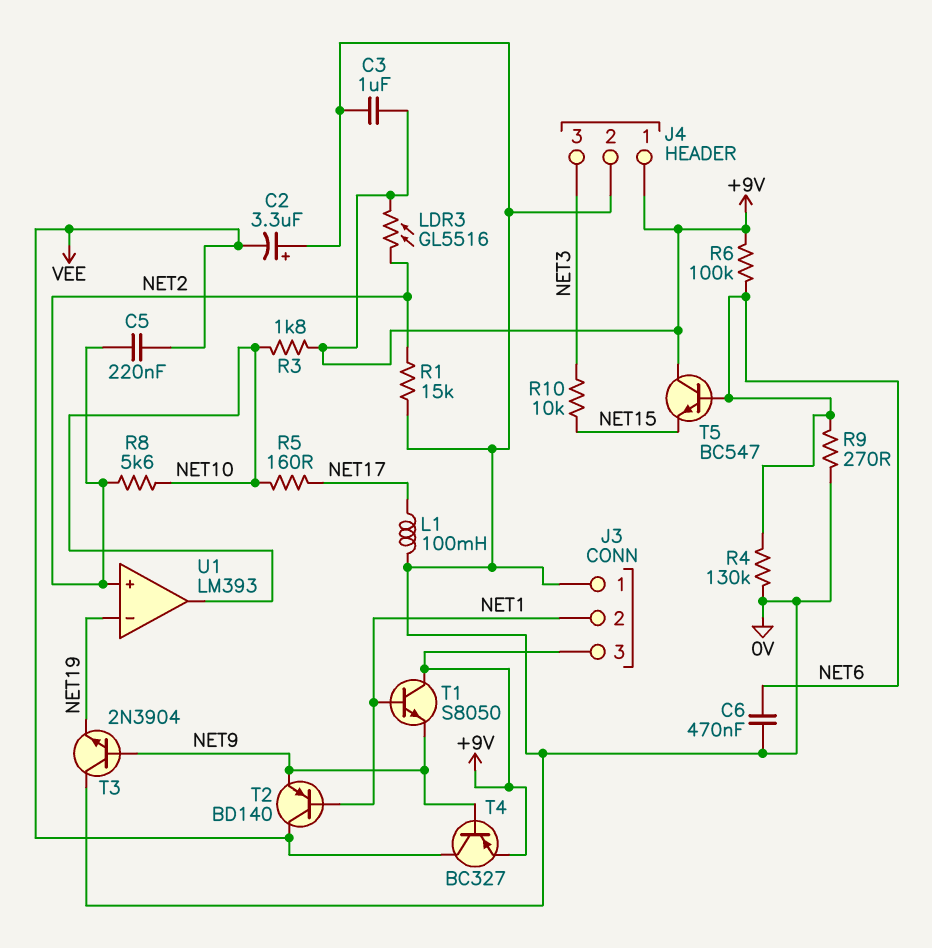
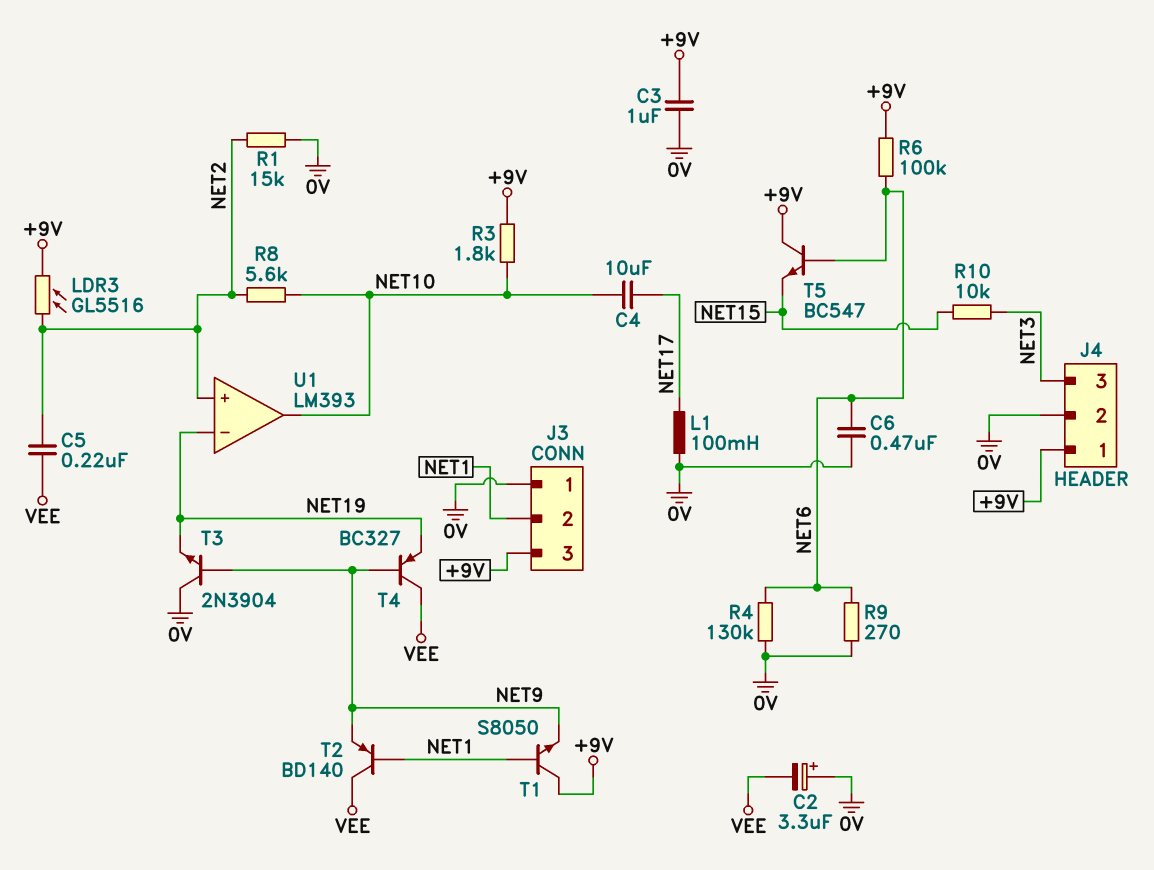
C4: none -> 10uF (NET10, NET17)
R5: 160 (NET10, NET17) -> none
T4: PNP BC327 (B NET9, C VEE, E +9V) -> PNP BC327 (B NET9, C VEE, E NET19)

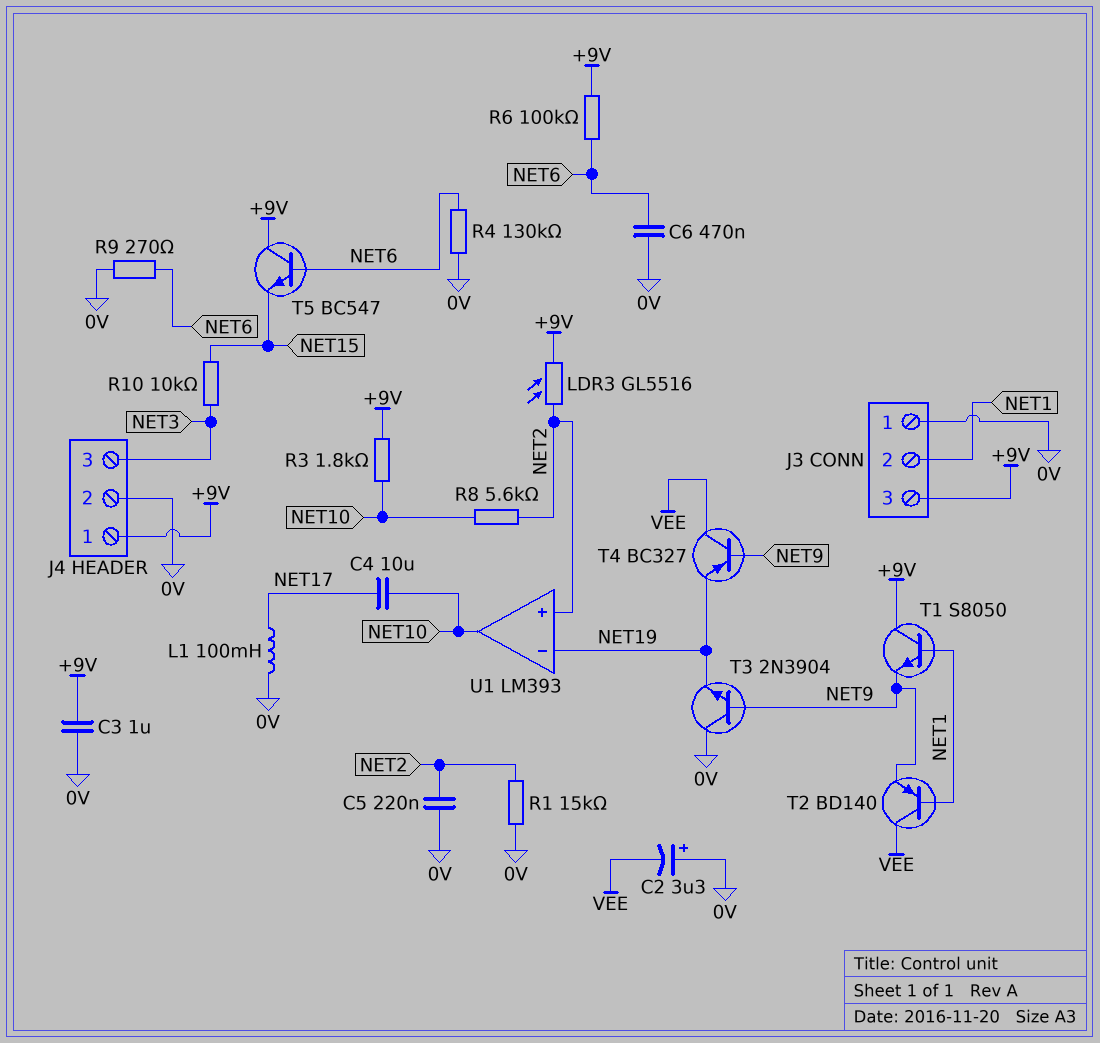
C5: 220nF (NET2, VEE) -> 220nF (0V, NET2)

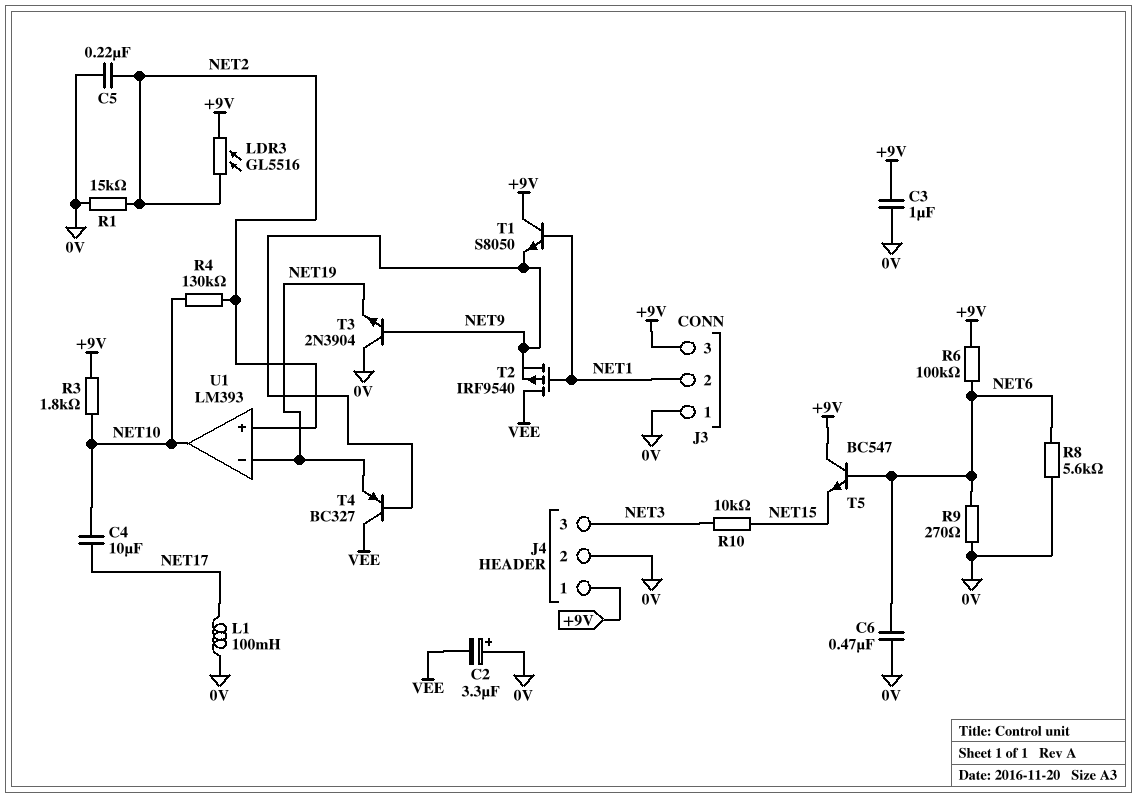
R4: 130k (0V, NET6) -> 130k (NET2, NET10)
R8: 5.6k (NET2, NET10) -> 5.6k (0V, NET6)
T2: PNP BD140 (B NET1, C VEE, E NET9) -> PMOS IRF9540 (G NET1, D VEE, S NET9)

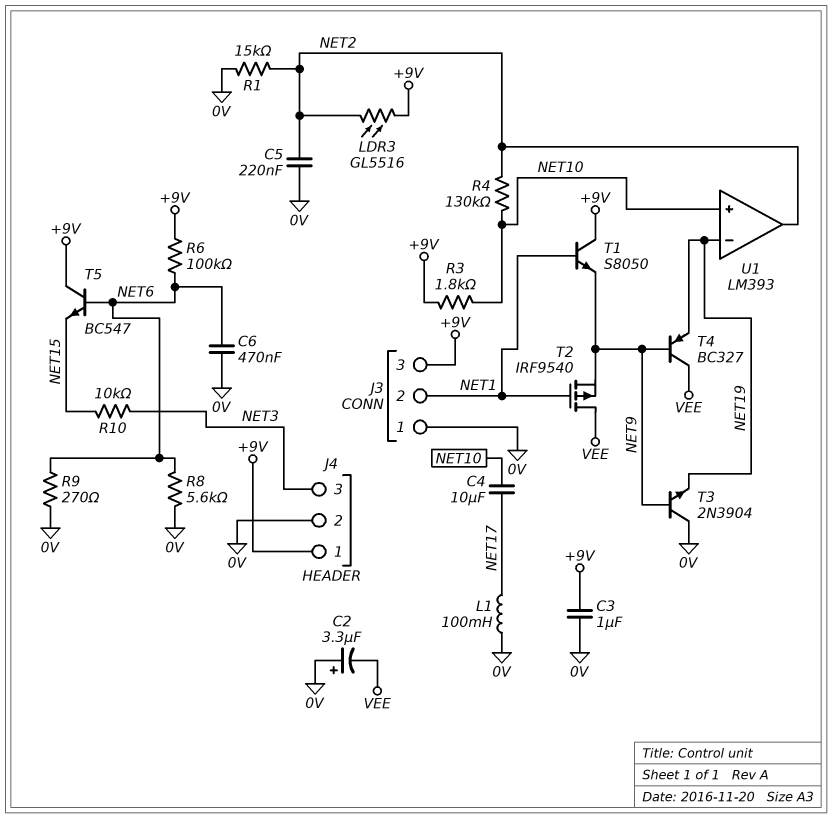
U1 pin in+: NET2 -> NET10
U1 pin out: NET10 -> NET2

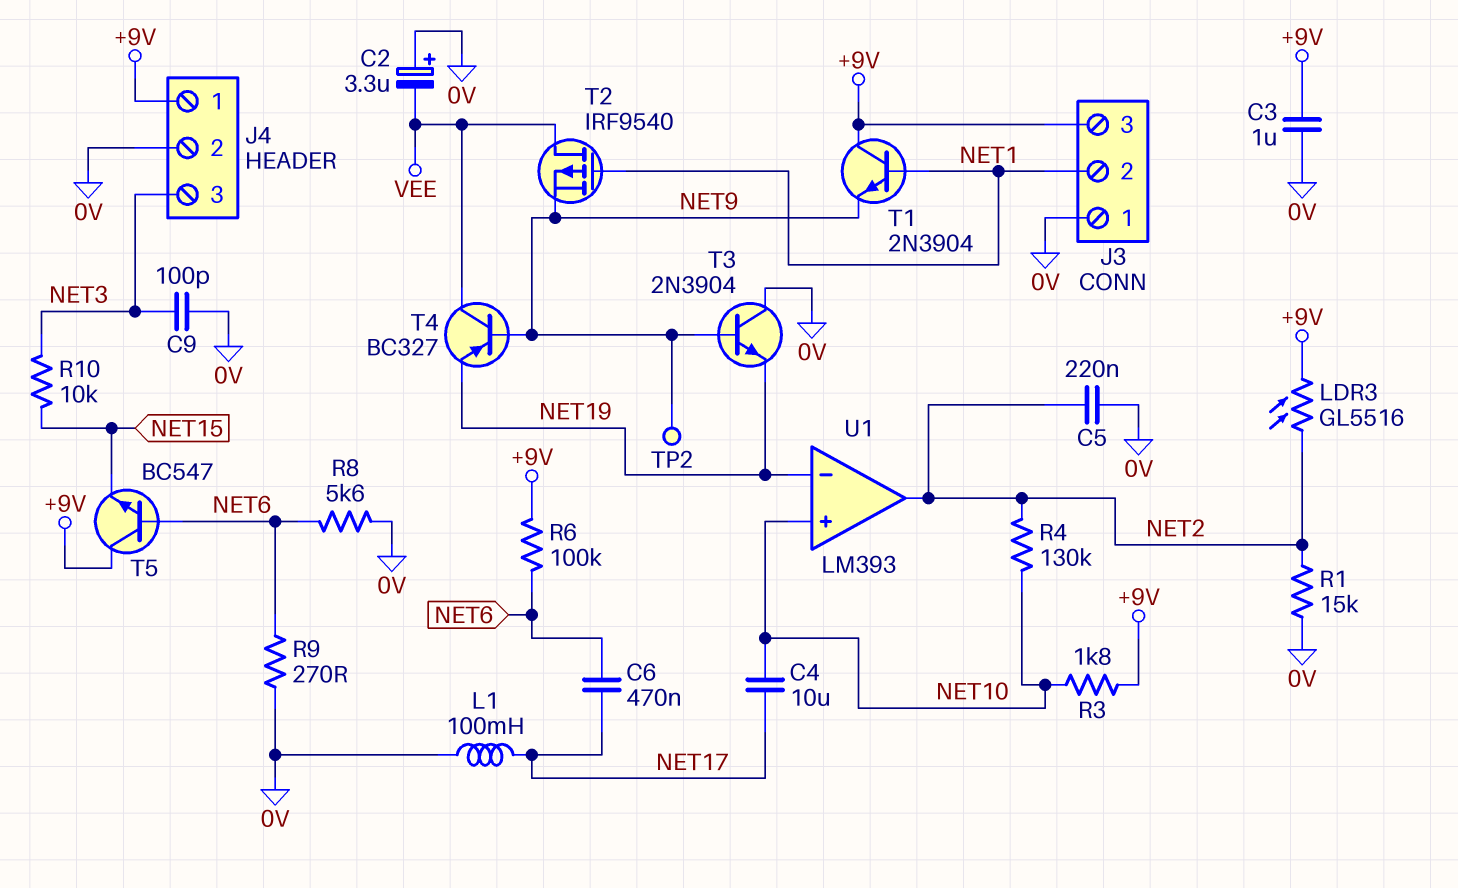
C6: 470nF (0V, NET6) -> 470nF (NET6, NET17)
C9: none -> 100pF (0V, NET3)
T1: NPN S8050 (B NET1, C +9V, E NET9) -> NPN 2N3904 (B NET1, C +9V, E NET9)
TP2: none -> test point (NET9)

